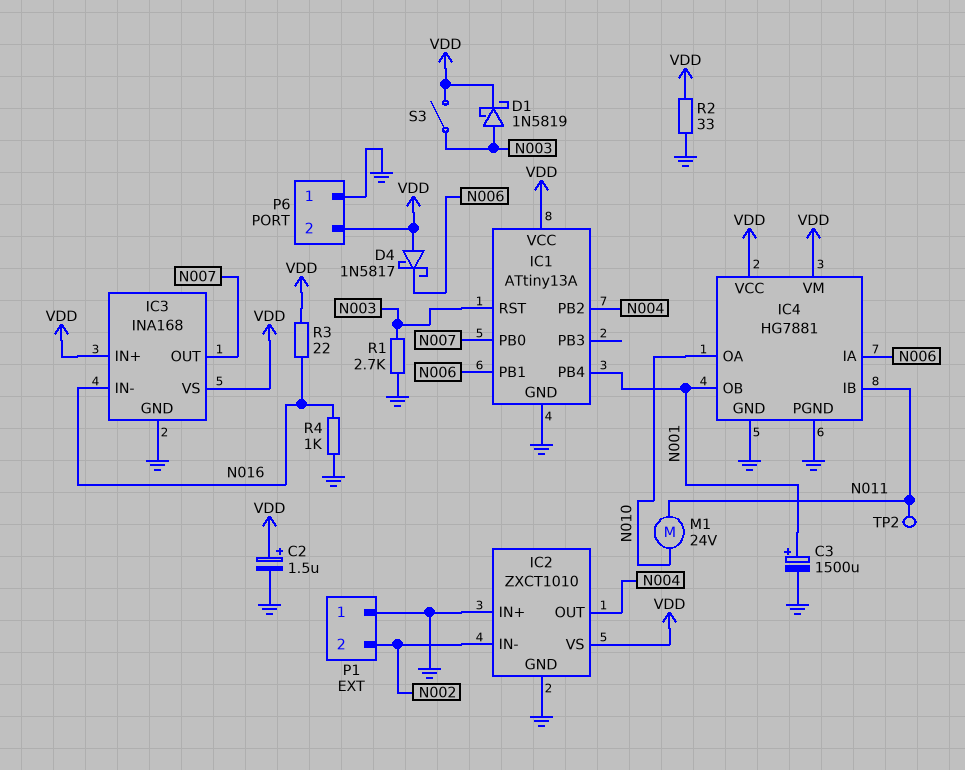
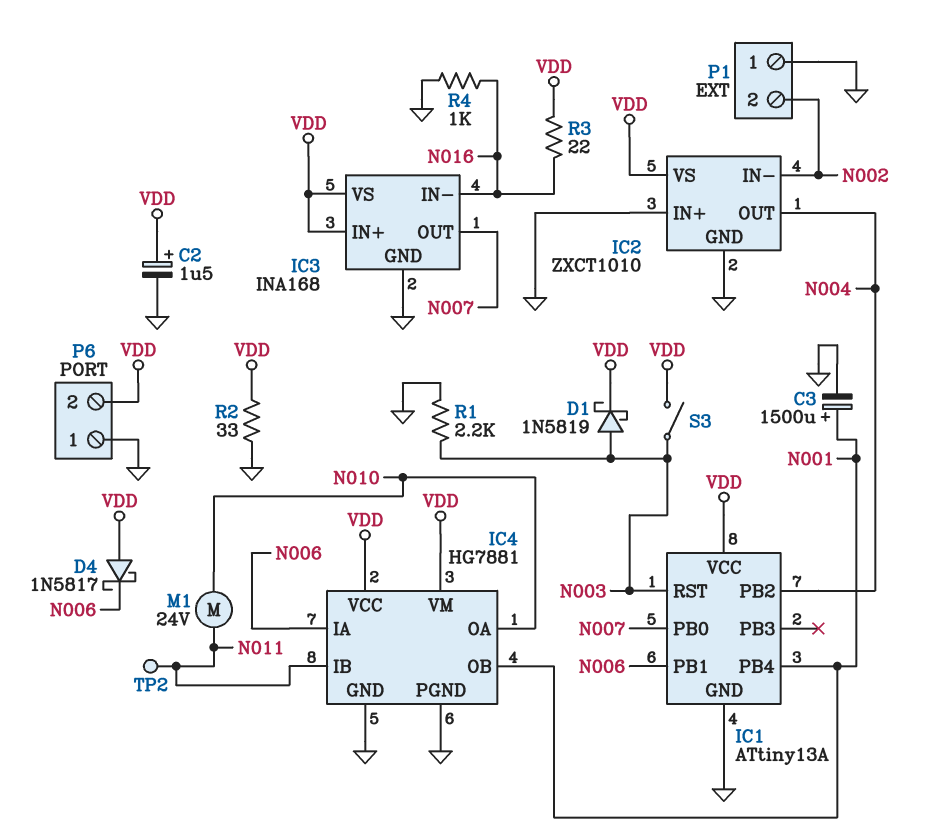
R1: 2.7k (GND, N003) -> 2.2k (GND, N003)

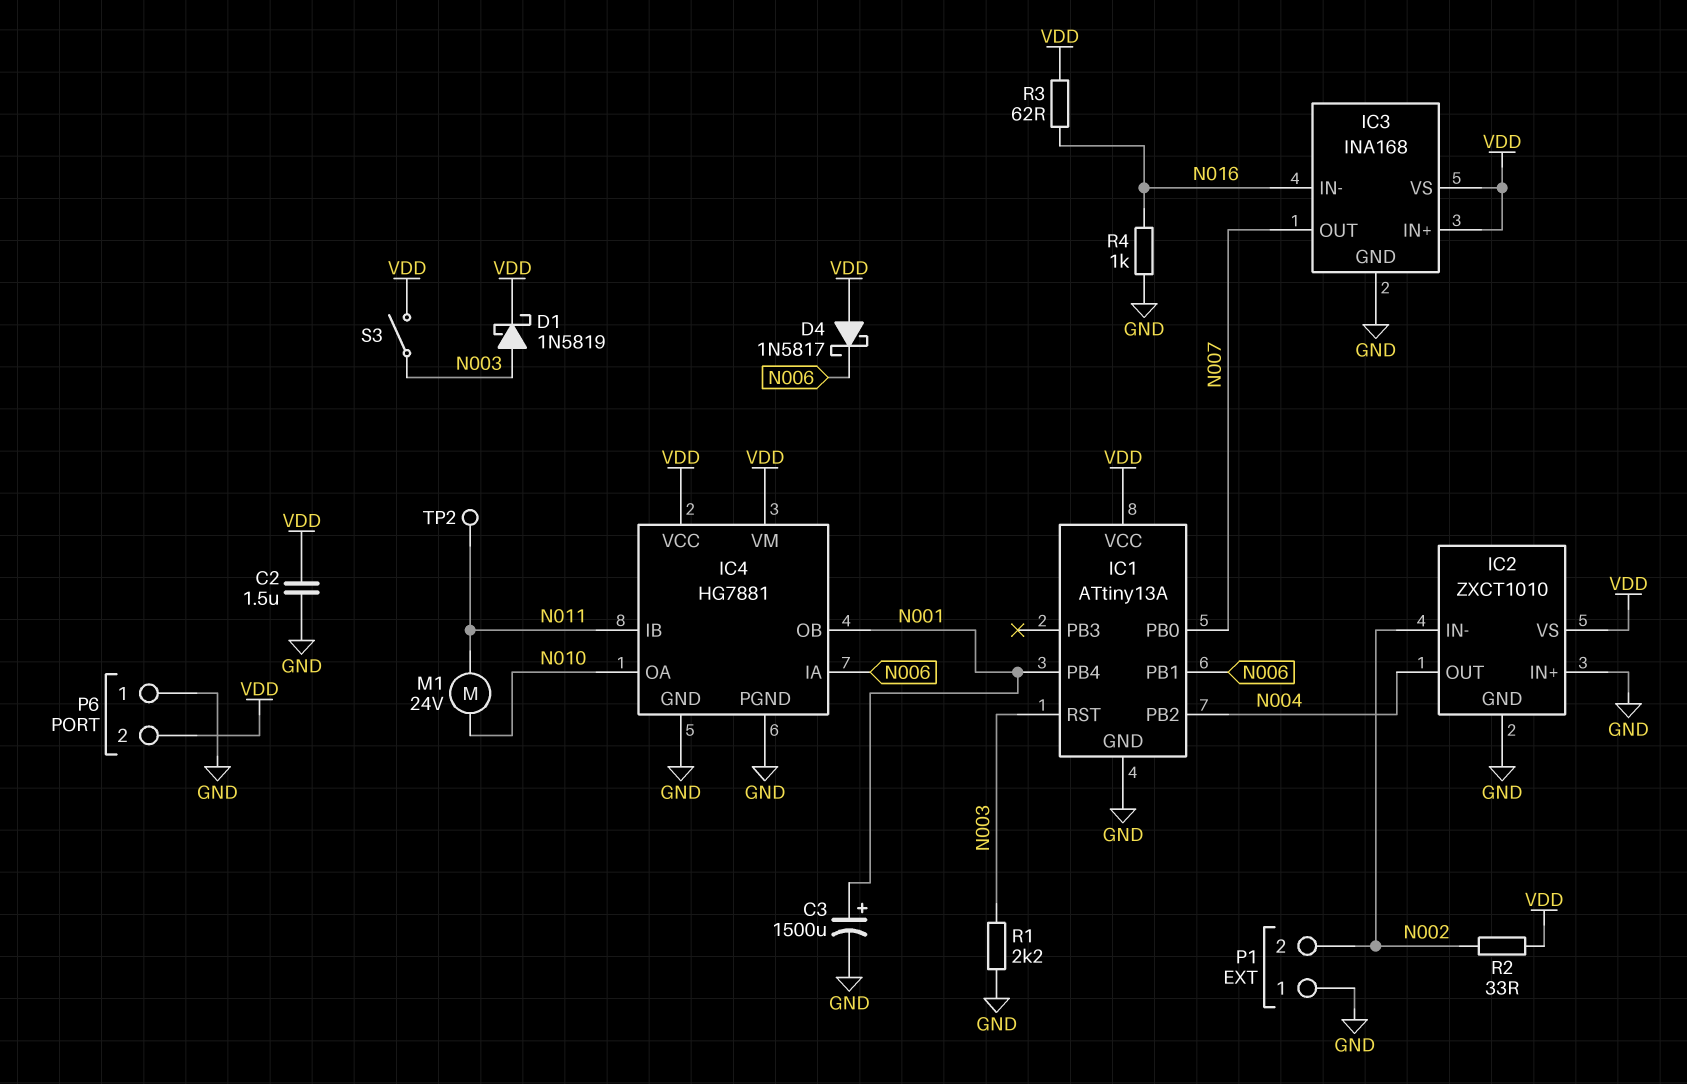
C2: 1.5uF (plus VDD, minus GND) -> 1.5uF (GND, VDD)
R2: 33 (GND, VDD) -> 33 (N002, VDD)
R3: 22 (N016, VDD) -> 62 (N016, VDD)

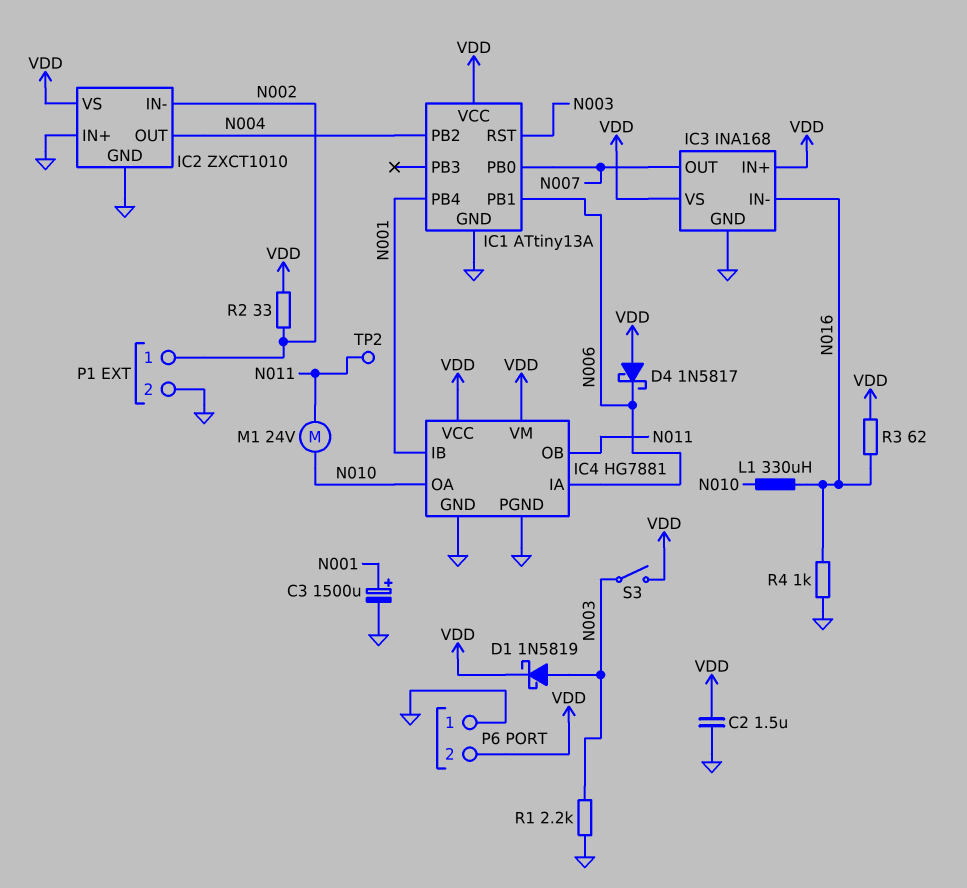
IC4 pin IB: N011 -> N001
IC4 pin OB: N001 -> N011
L1: none -> 330uH (N010, N016)
P1 pin 1: GND -> N002
P1 pin 2: N002 -> GND

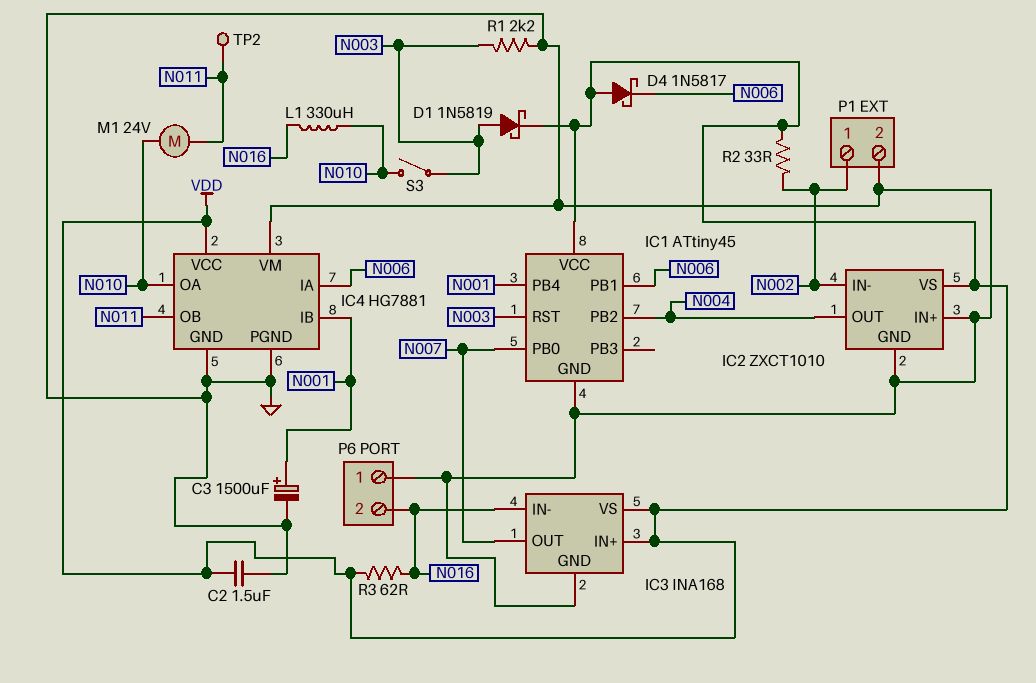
IC1: ATtiny13A -> ATtiny45
IC4 pin VM: VDD -> GND
P6 pin 2: VDD -> N016
R4: 1k (GND, N016) -> none
S3: switch (N003, VDD) -> switch (N003, N010)

